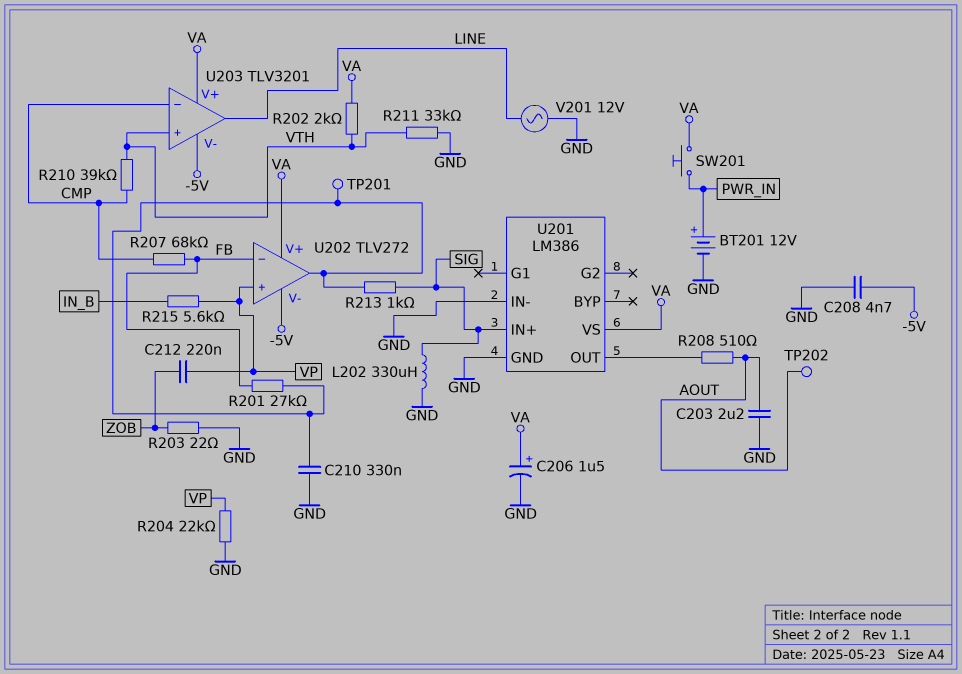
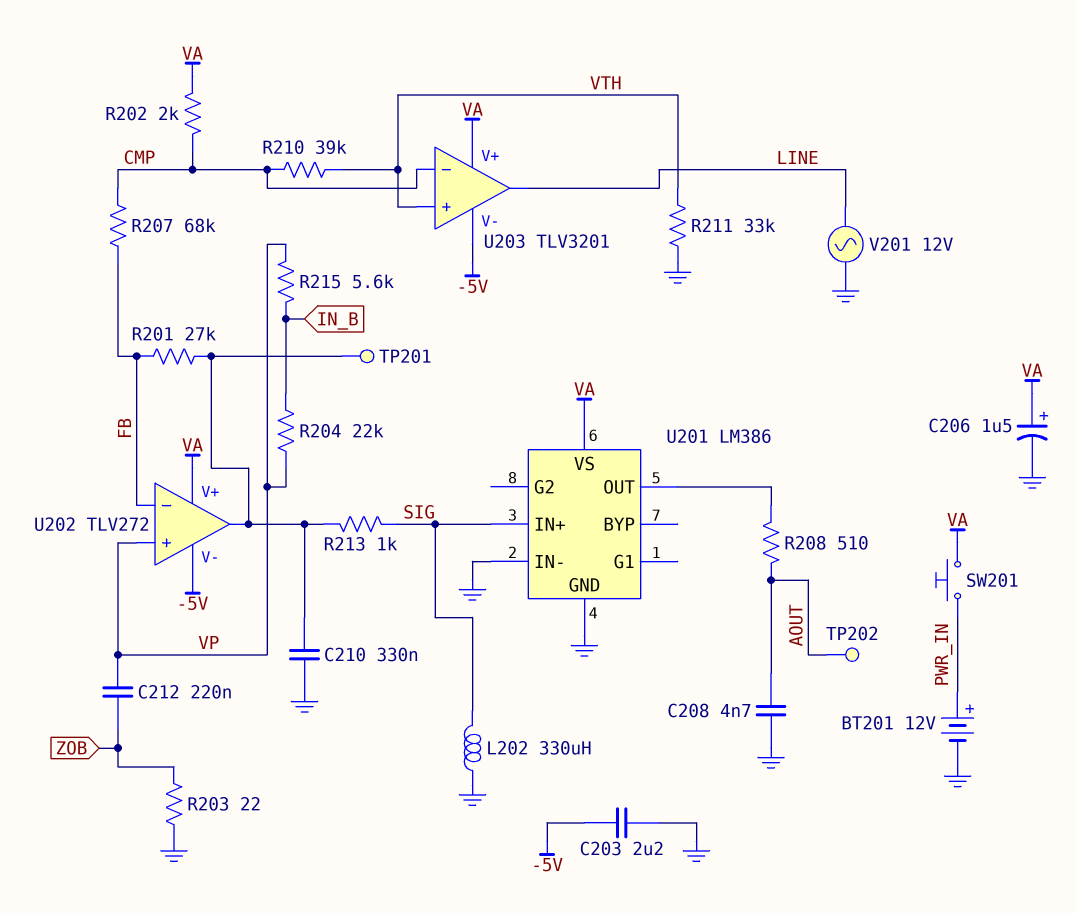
C203: 2.2uF (AOUT, GND) -> 2.2uF (-5V, GND)
C208: 4.7nF (-5V, GND) -> 4.7nF (AOUT, GND)
R202: 2k (VA, VTH) -> 2k (CMP, VA)
R204: 22k (GND, VP) -> 22k (IN_B, VP)

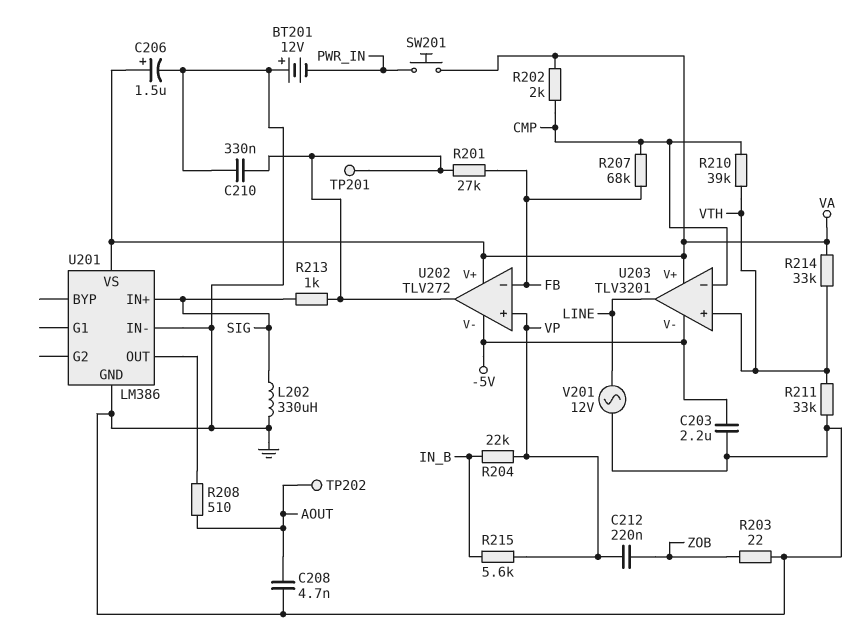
BT201: 12V (plus PWR_IN, minus GND) -> 12V (plus GND, minus PWR_IN)
R214: none -> 33k (VA, VTH)

